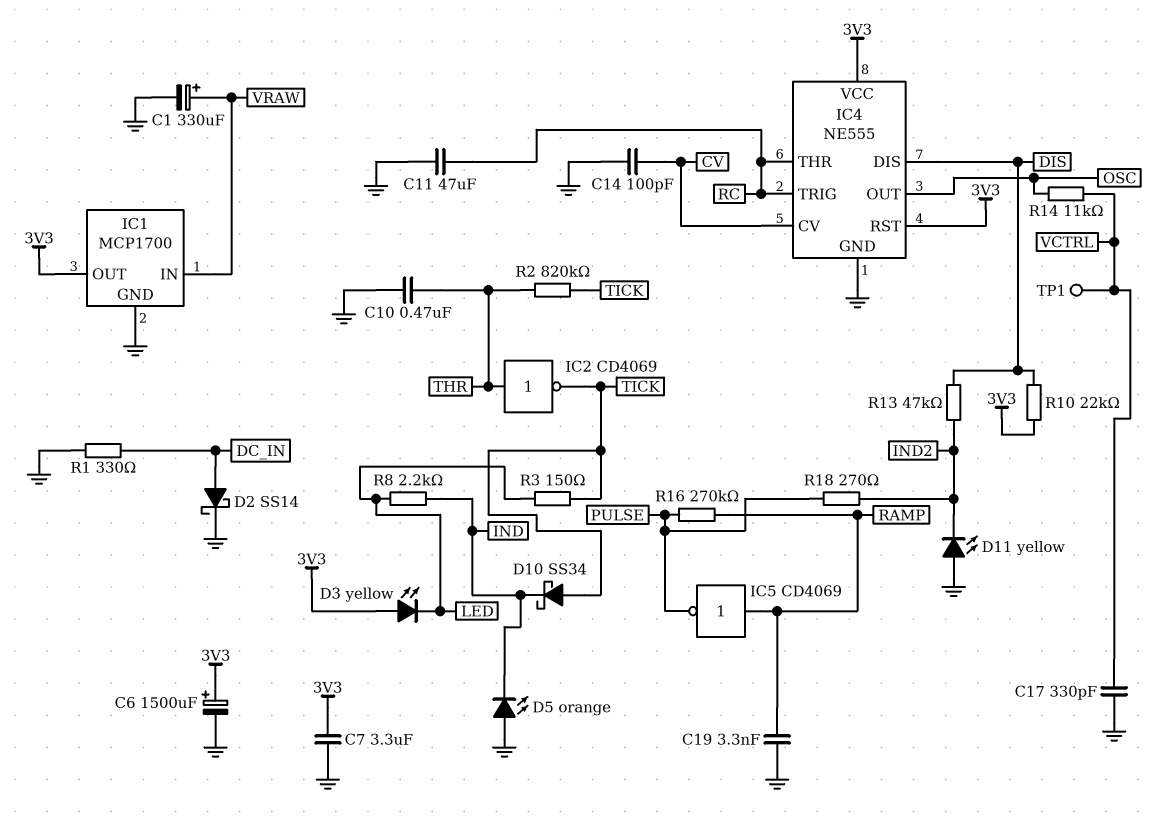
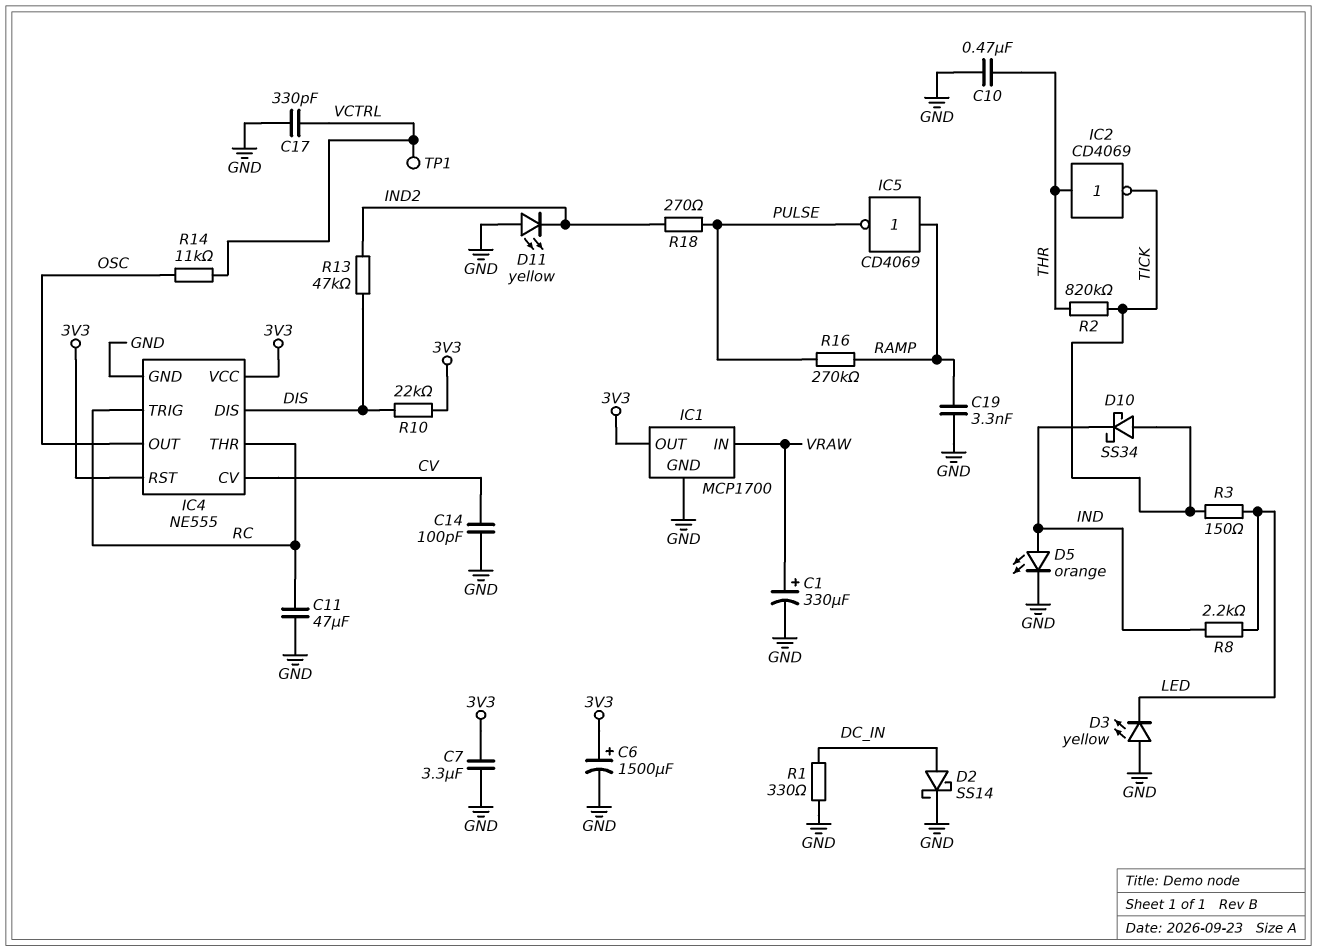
D3: LED yellow (A 3V3, K LED) -> LED yellow (A GND, K LED)
D5: LED orange (A GND, K IND) -> LED orange (A IND, K GND)

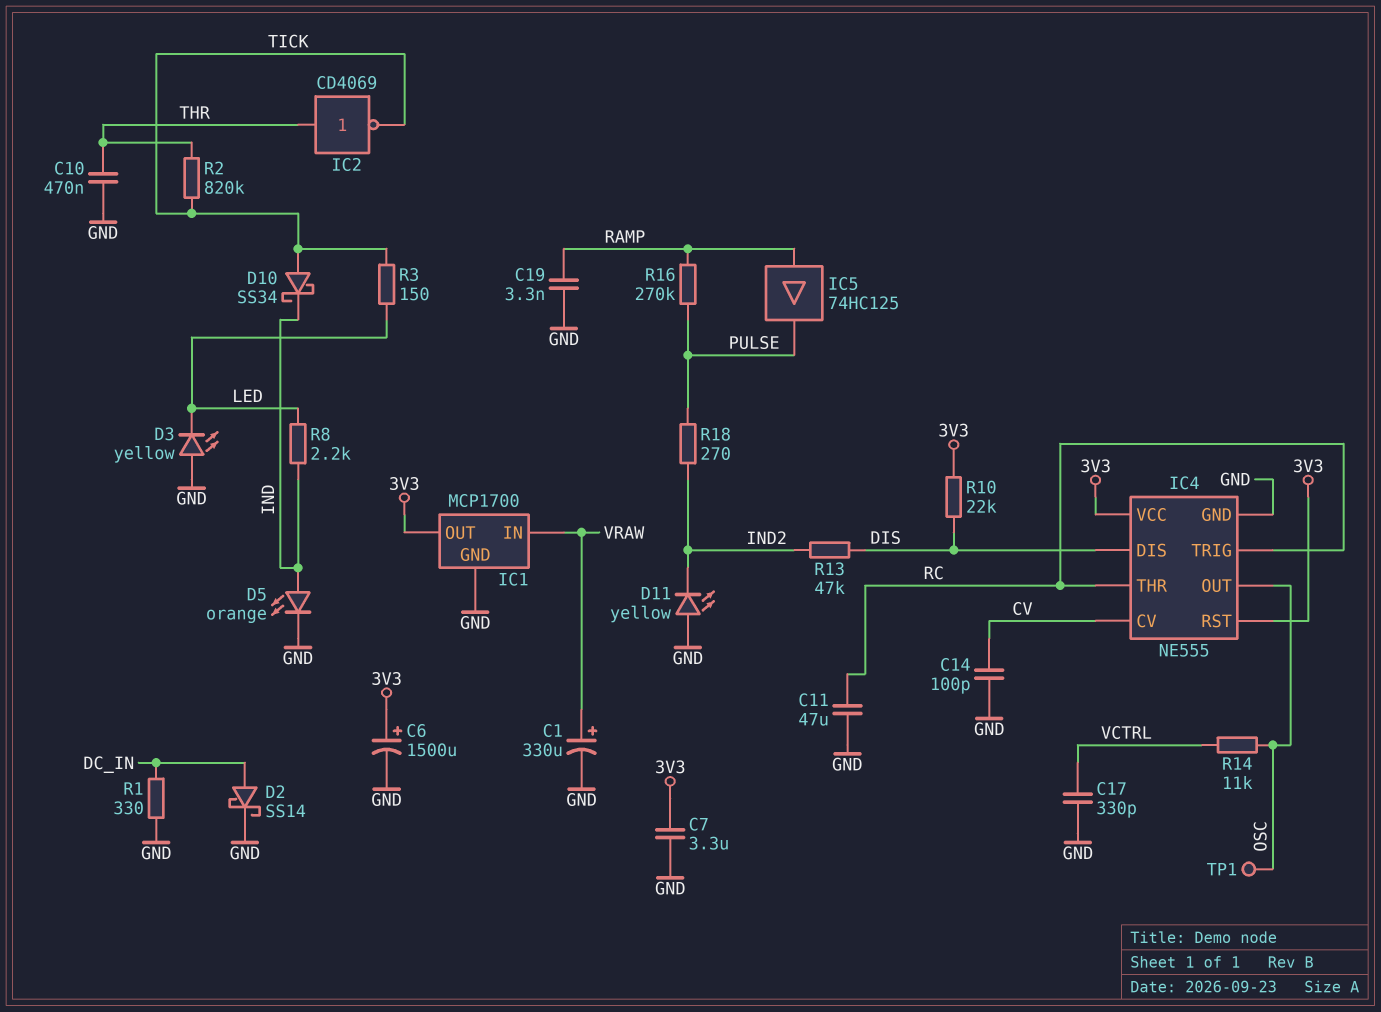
IC5: NOT CD4069 (in RAMP, out PULSE) -> buffer 74HC125 (in RAMP, out PULSE)
TP1: test point (VCTRL) -> test point (OSC)

